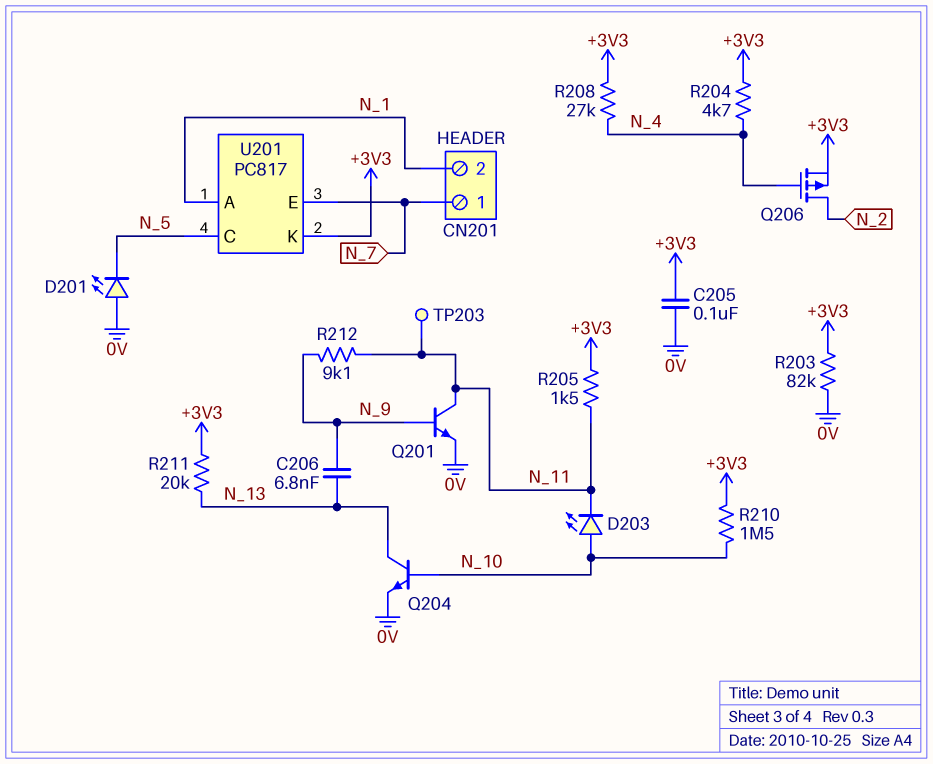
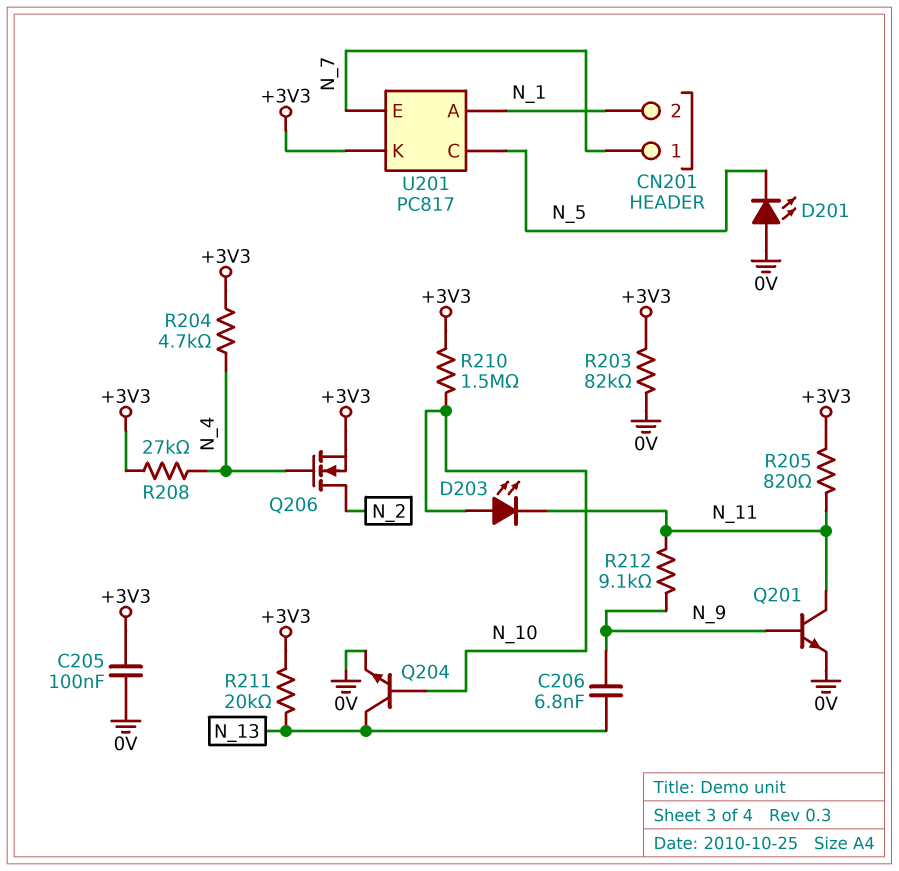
Q206: PMOS (G N_4, D N_2, S +3V3) -> NMOS (G N_4, D N_2, S +3V3)
R205: 1.5k (+3V3, N_11) -> 820 (+3V3, N_11)
TP203: test point (N_11) -> none

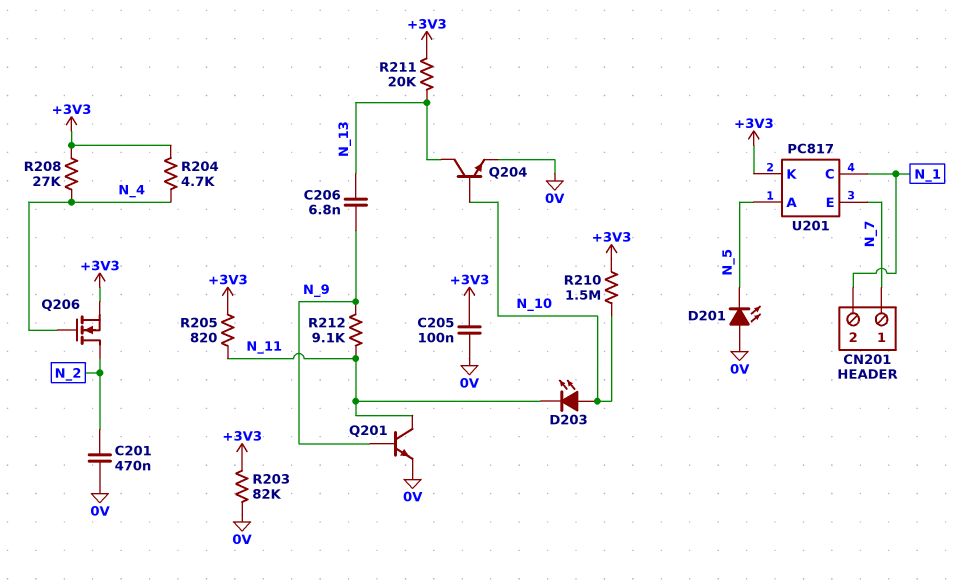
C201: none -> 470nF (0V, N_2)
U201 pin A: N_1 -> N_5
U201 pin C: N_5 -> N_1

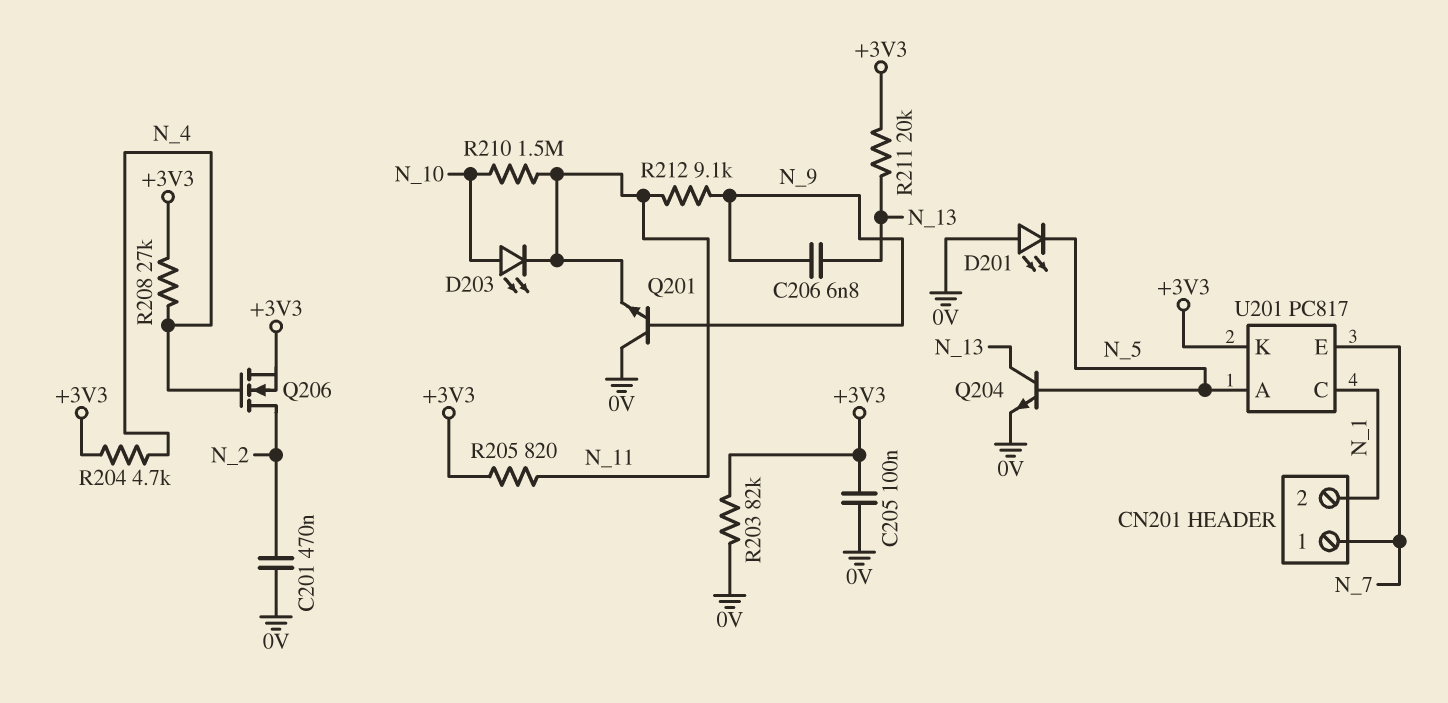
Q201: NPN (B N_9, C N_11, E 0V) -> NPN (B N_9, C 0V, E N_11)
Q204: NPN (B N_10, C N_13, E 0V) -> NPN (B N_5, C N_13, E 0V)
R210: 1.5M (+3V3, N_10) -> 1.5M (N_10, N_11)

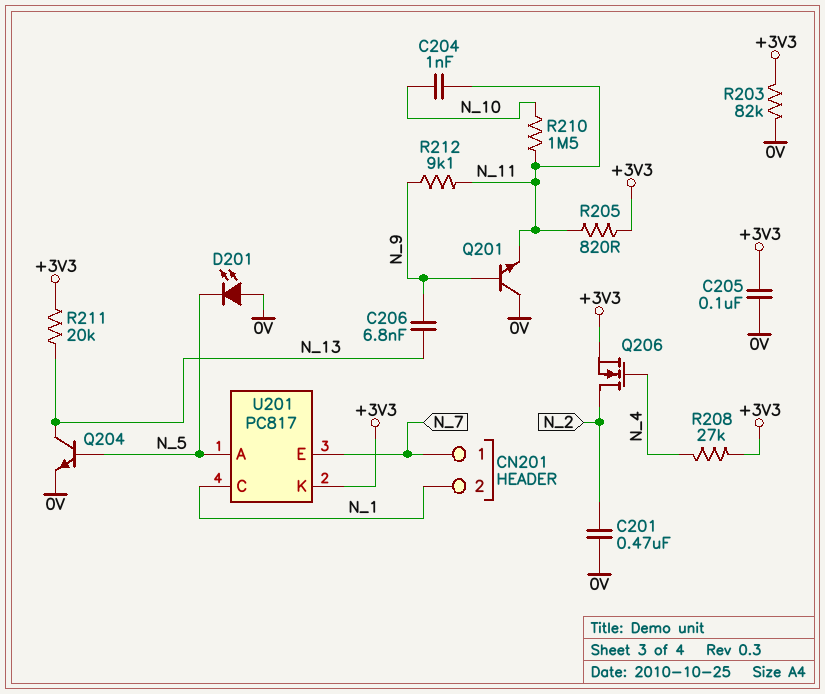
C204: none -> 1nF (N_10, N_11)
D203: LED (A N_10, K N_11) -> none
R204: 4.7k (+3V3, N_4) -> none

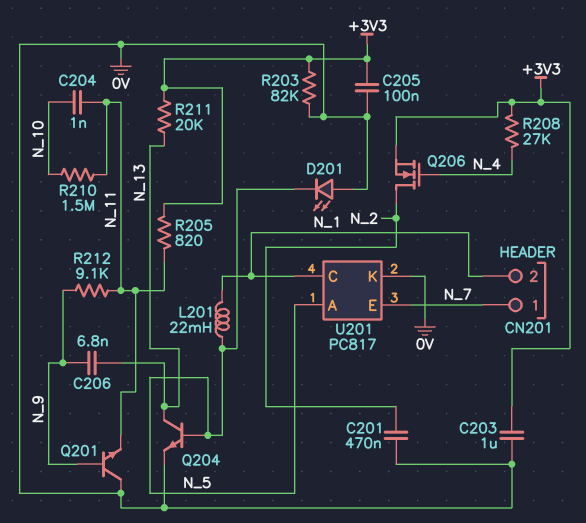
C203: none -> 1uF (+3V3, 0V)
L201: none -> 22mH (N_1, N_5)
U201 pin K: +3V3 -> 0V

